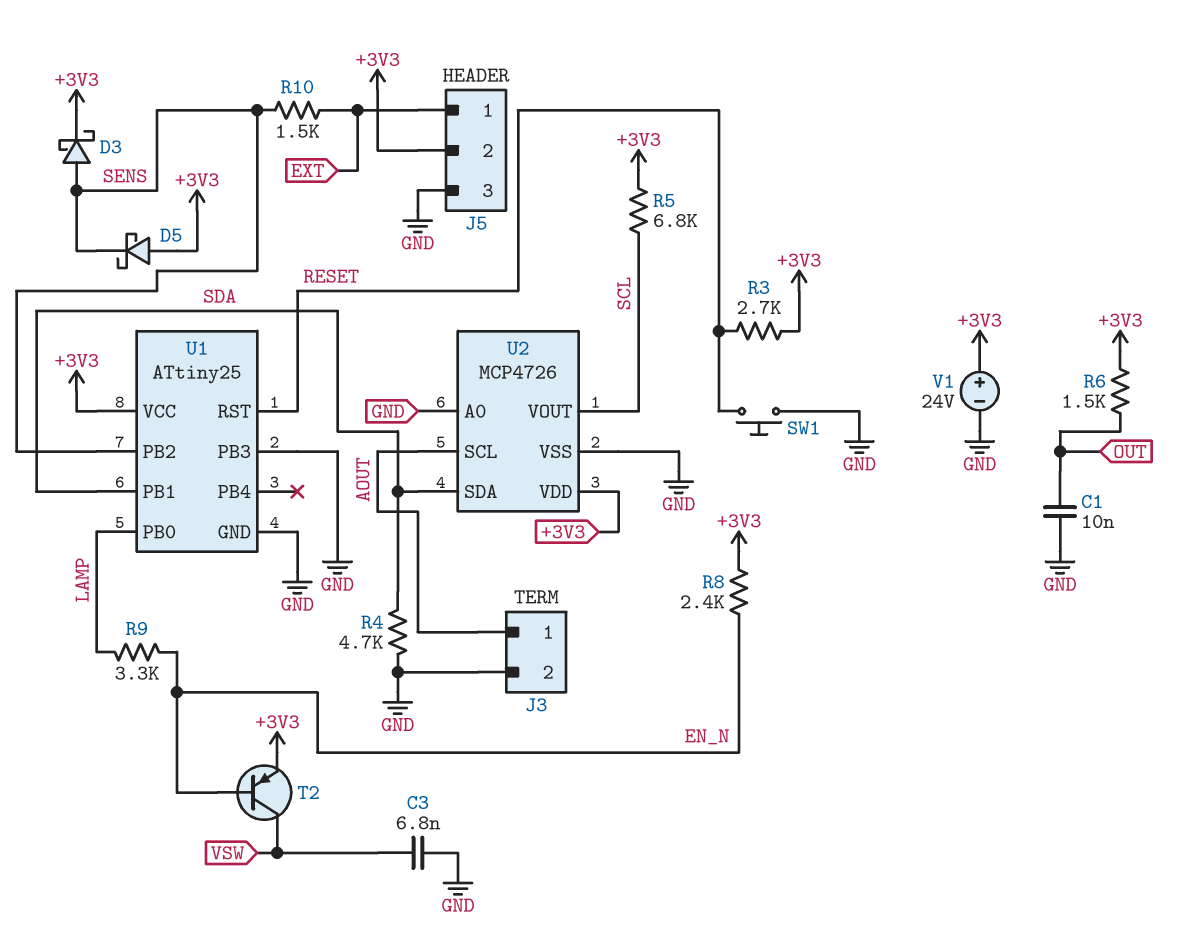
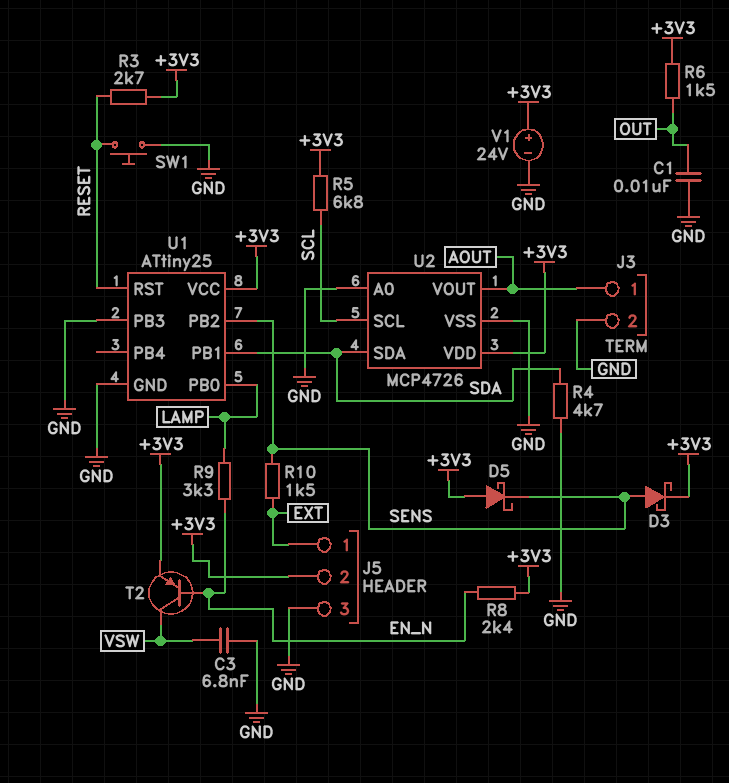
U2 pin SCL: AOUT -> SCL
U2 pin VOUT: SCL -> AOUT

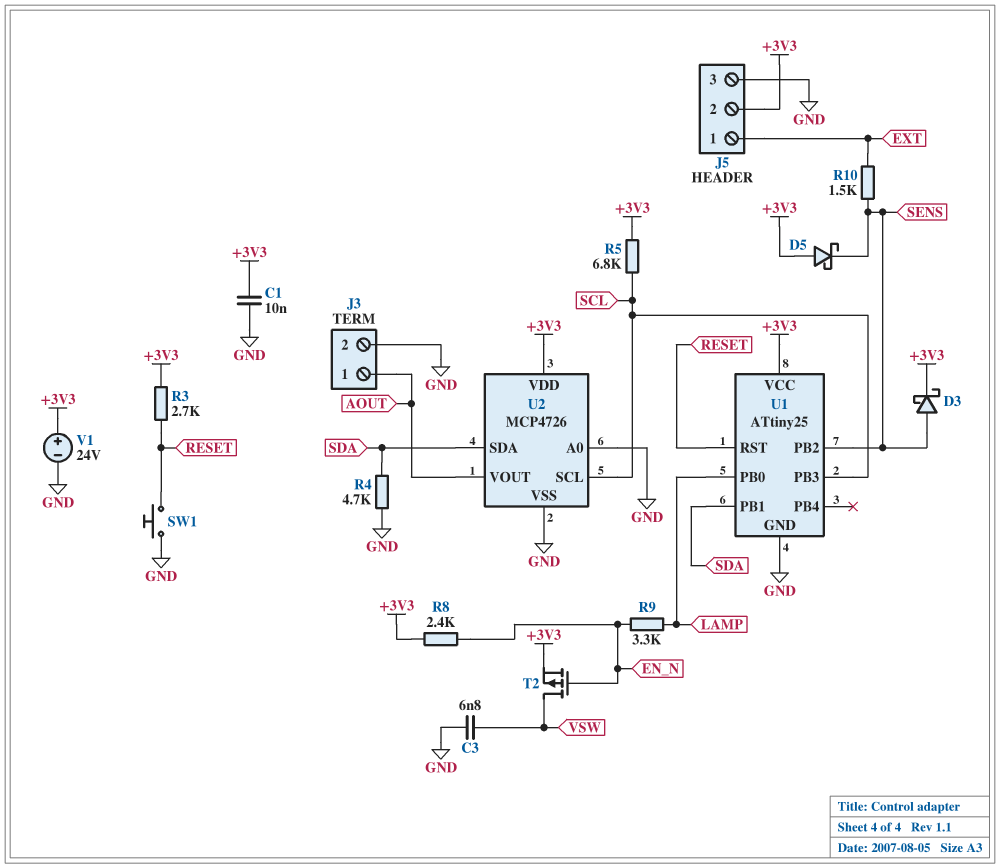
C1: 10nF (GND, OUT) -> 10nF (+3V3, GND)
R6: 1.5k (+3V3, OUT) -> none
T2: PNP (B EN_N, C VSW, E +3V3) -> PMOS (G EN_N, D VSW, S +3V3)
U1 pin PB3: GND -> SCL

